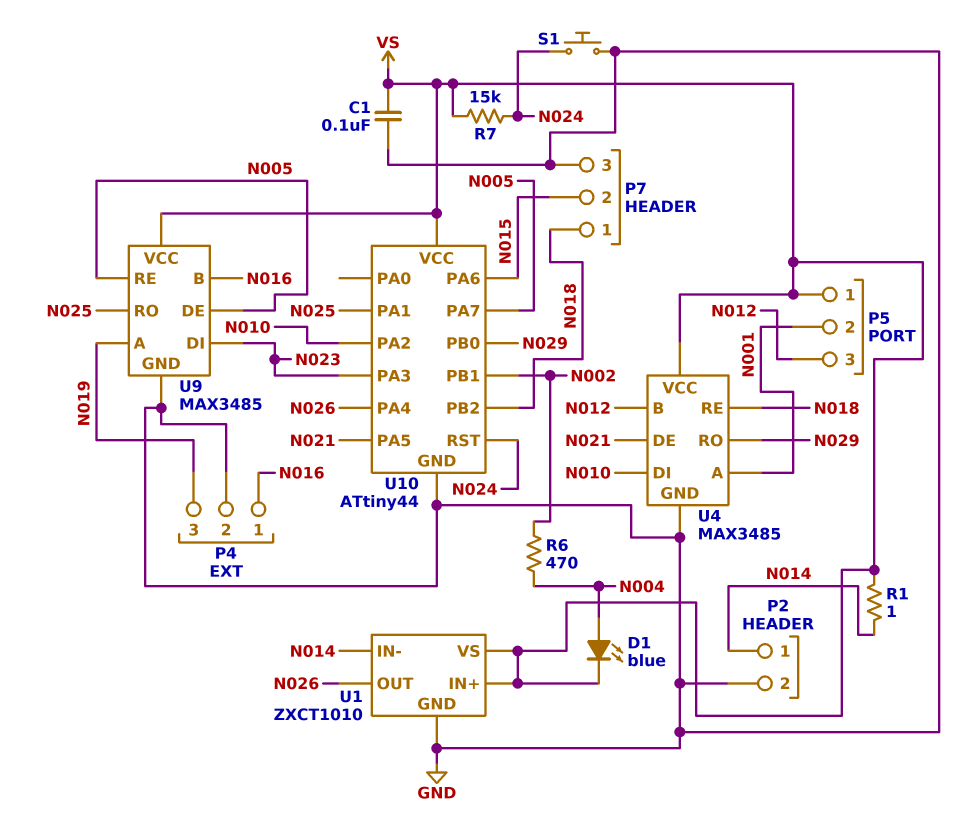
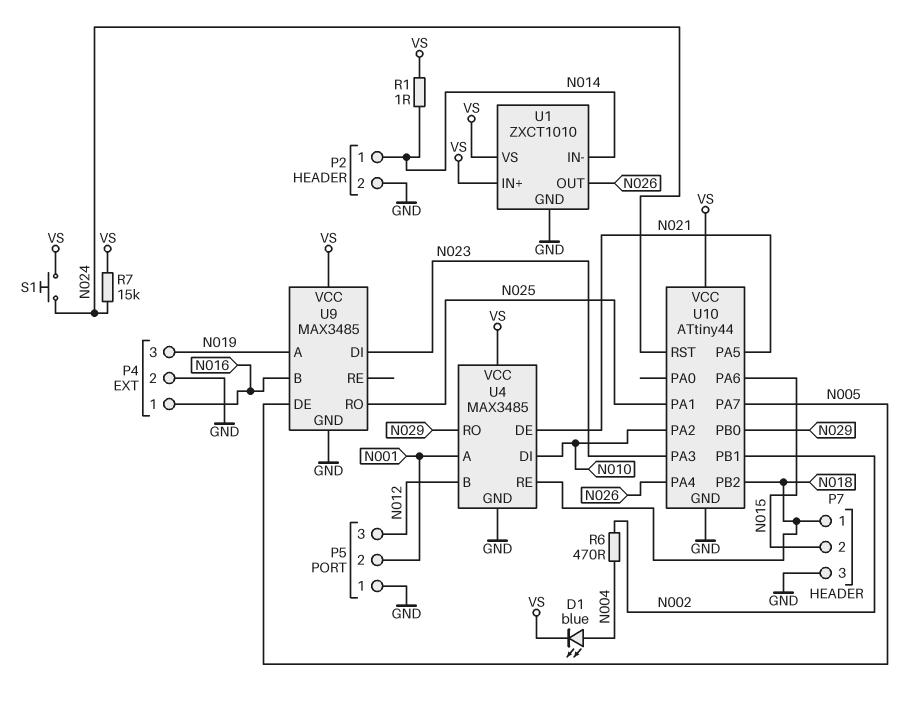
C1: 100nF (GND, VS) -> none
P5 pin 1: VS -> GND
S1: button (GND, N024) -> button (N024, VS)
U9 pin RE: N005 -> none

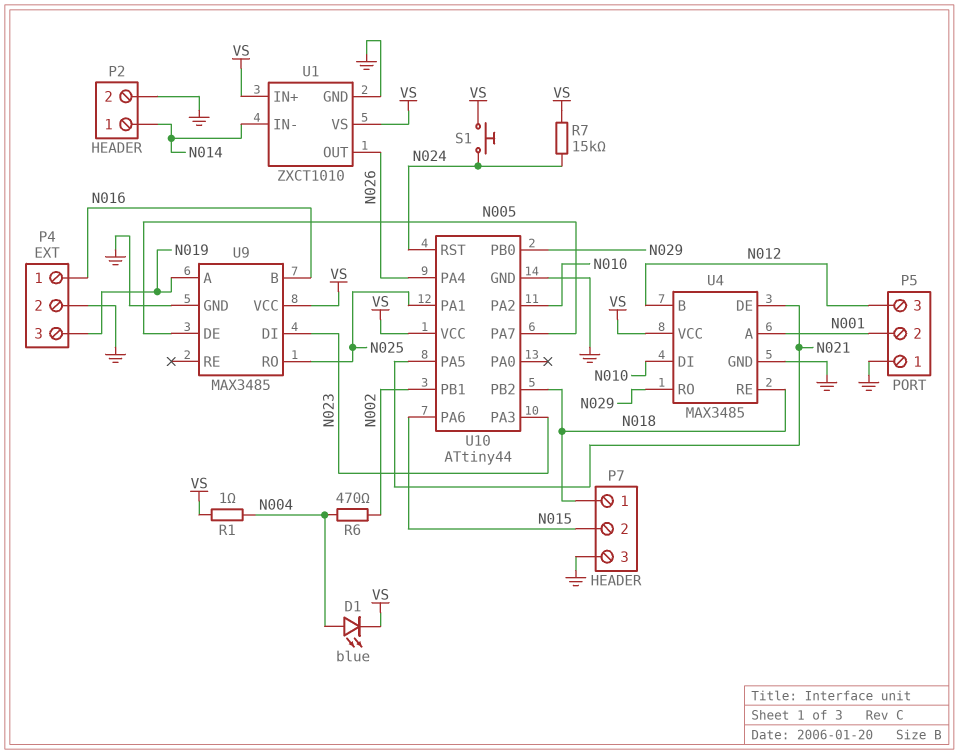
R1: 1 (N014, VS) -> 1 (N004, VS)

